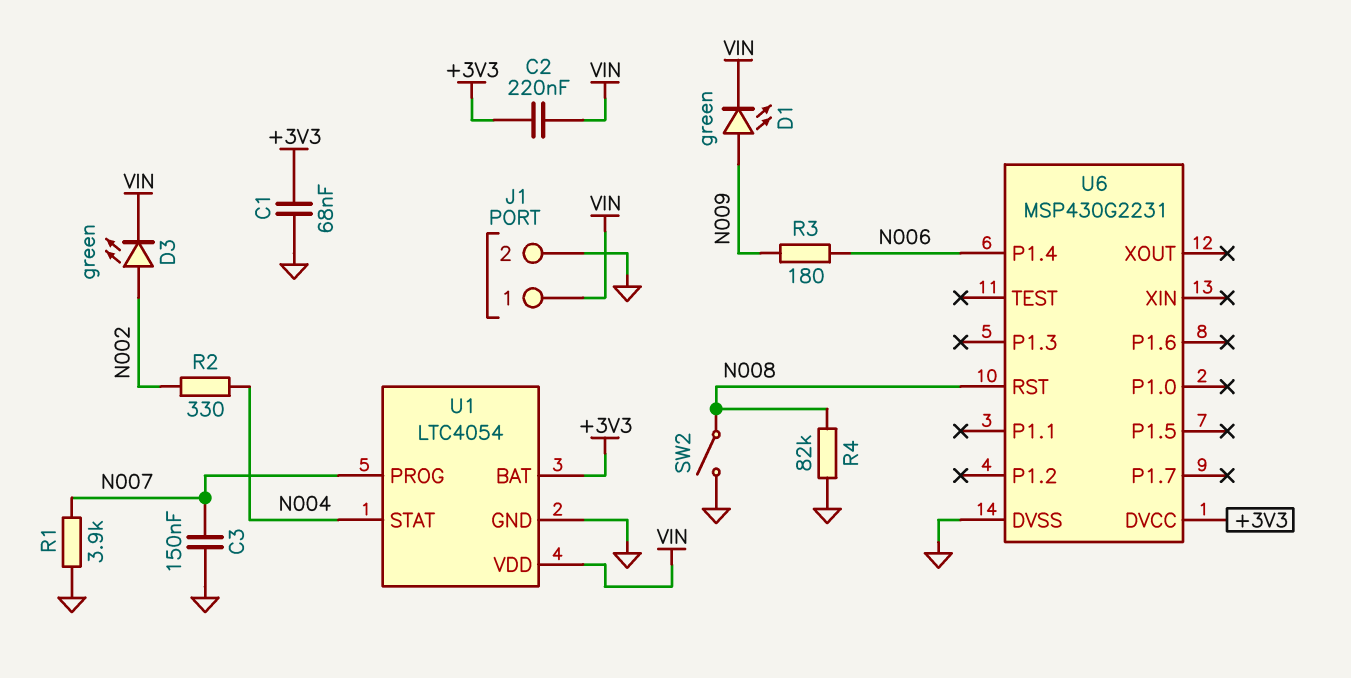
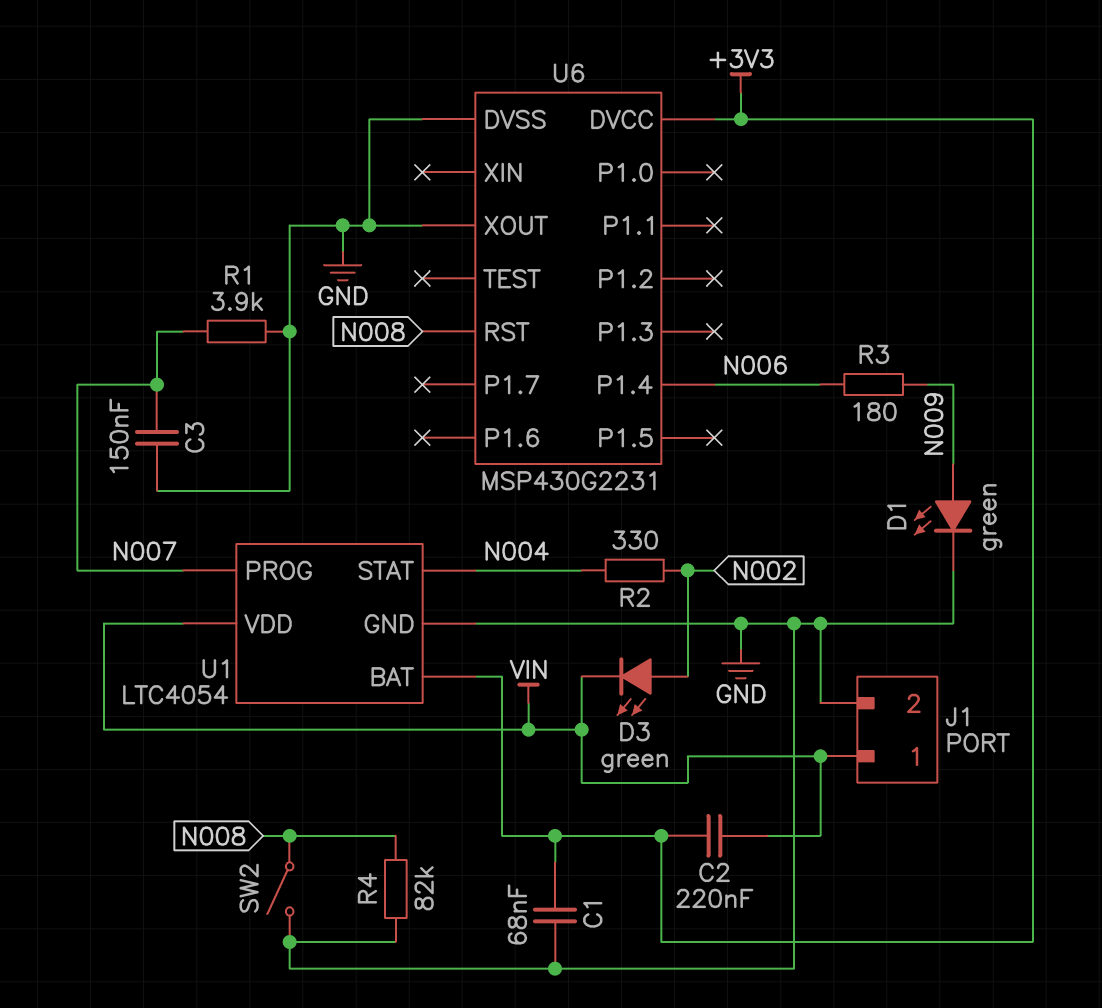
D1: LED green (A N009, K VIN) -> LED green (A N009, K GND)
U6 pin XOUT: none -> GND

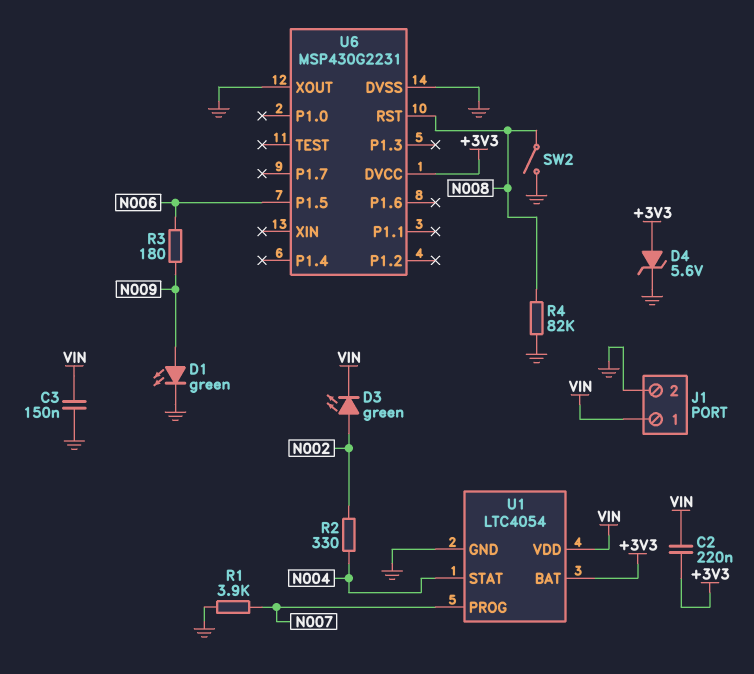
C1: 68nF (+3V3, GND) -> none
C3: 150nF (GND, N007) -> 150nF (GND, VIN)
D4: none -> zener 5.6V (A +3V3, K GND)
U6 pin P1.4: N006 -> none
U6 pin P1.5: none -> N006

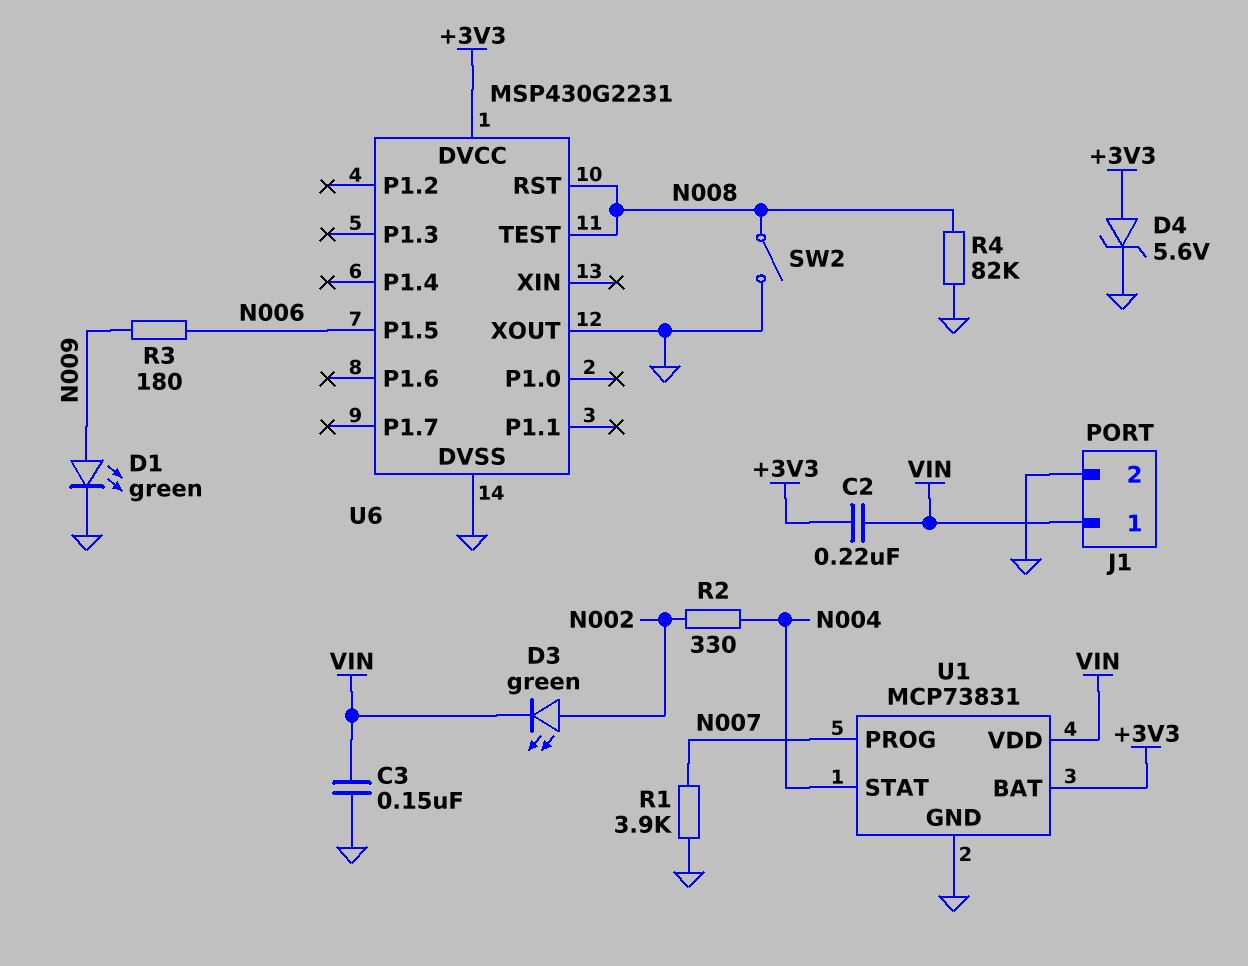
U1: LTC4054 -> MCP73831
U6 pin TEST: none -> N008

